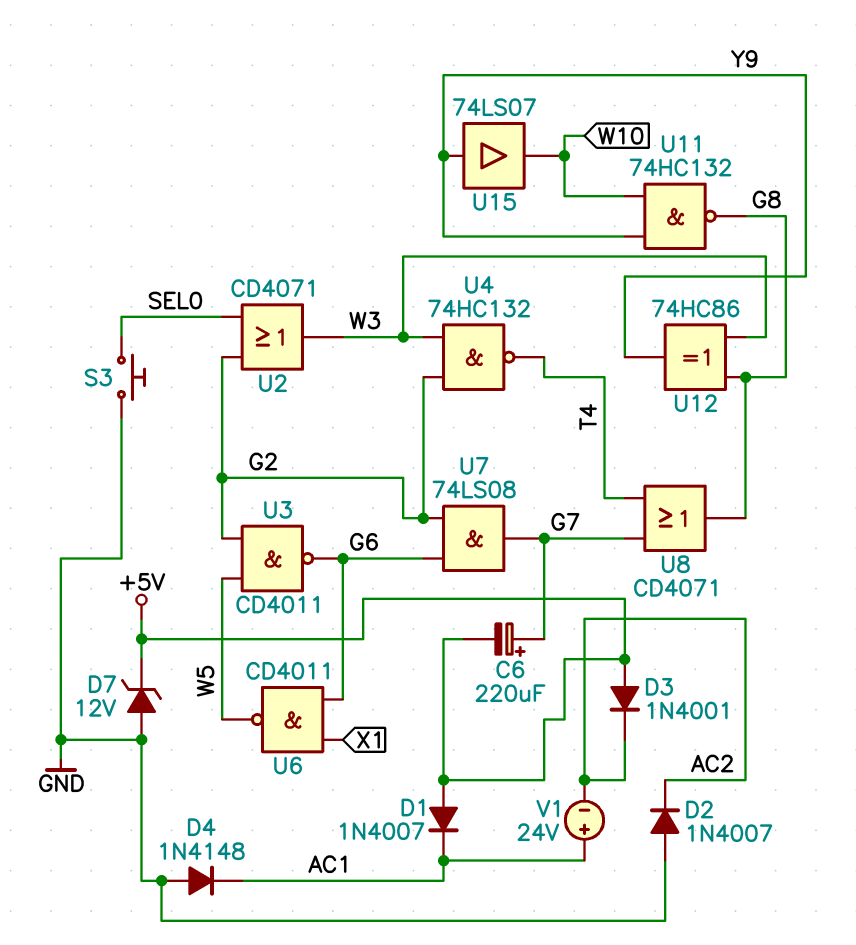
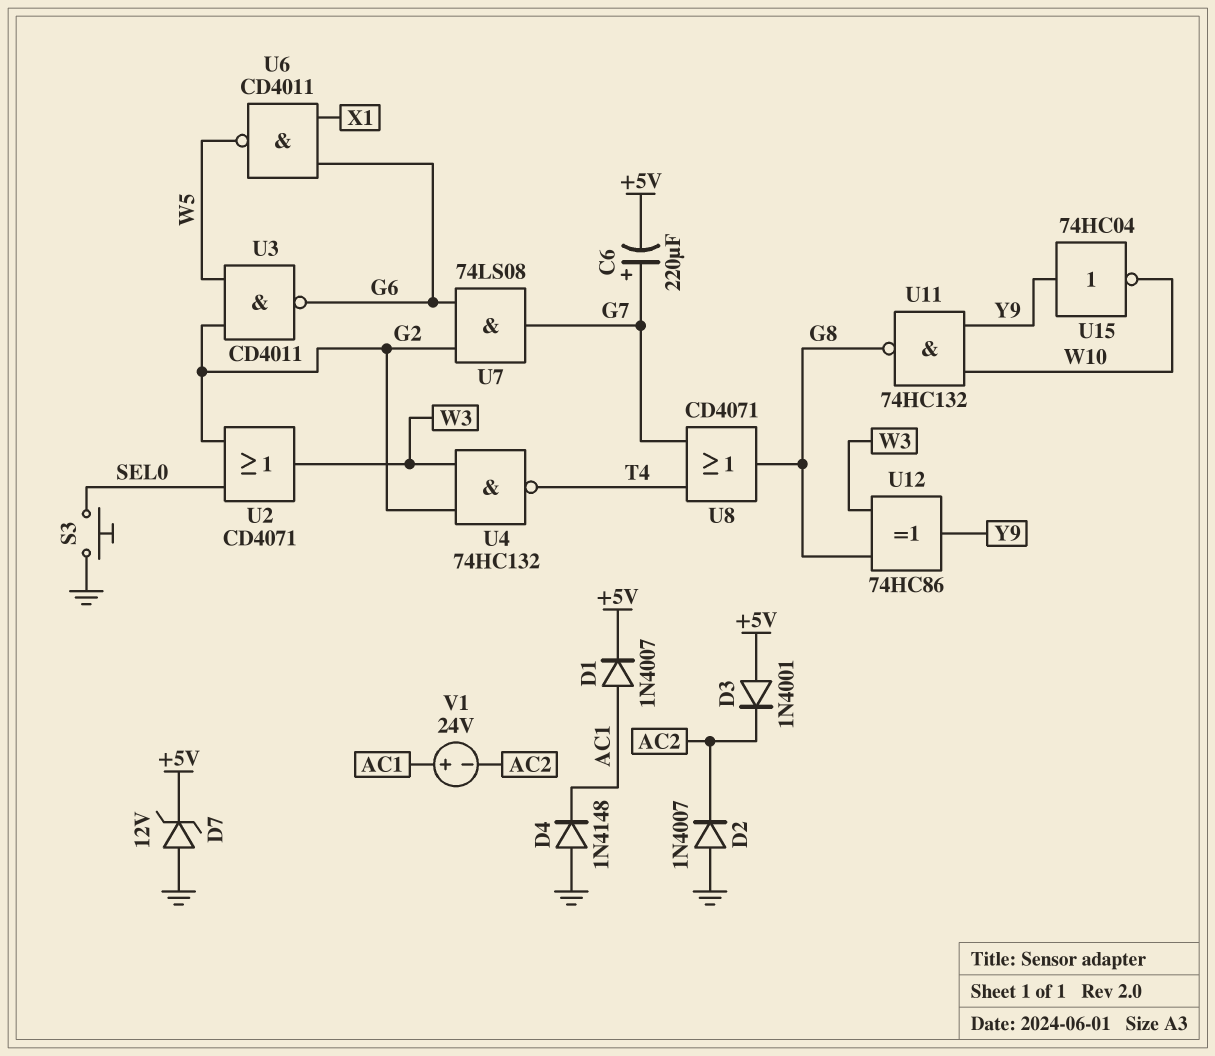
D1: diode 1N4007 (A +5V, K AC1) -> diode 1N4007 (A AC1, K +5V)
U15: buffer 74LS07 (in Y9, out W10) -> NOT 74HC04 (in Y9, out W10)

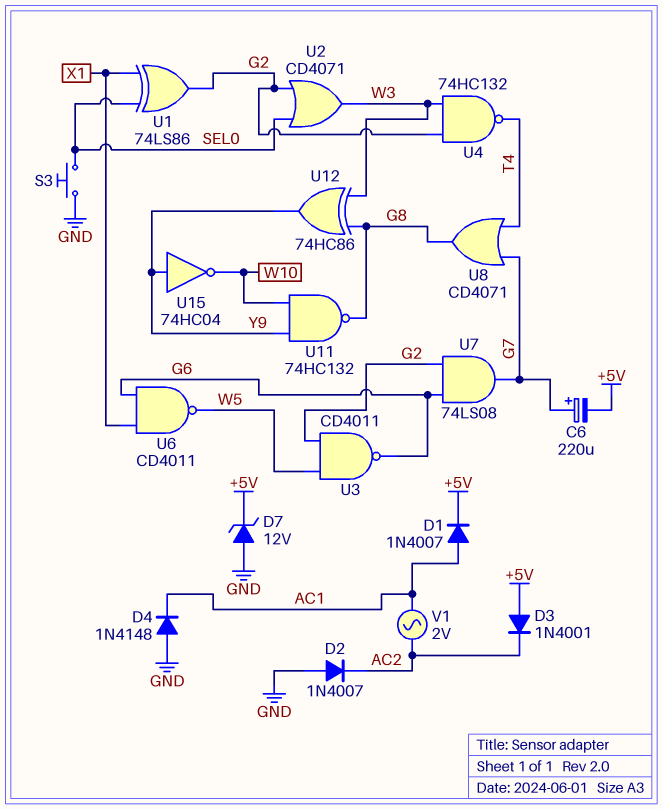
U1: none -> XOR 74LS86 (in SEL0, in X1, out G2)
V1: 24V (plus AC1, minus AC2) -> AC 2V (AC1, AC2)

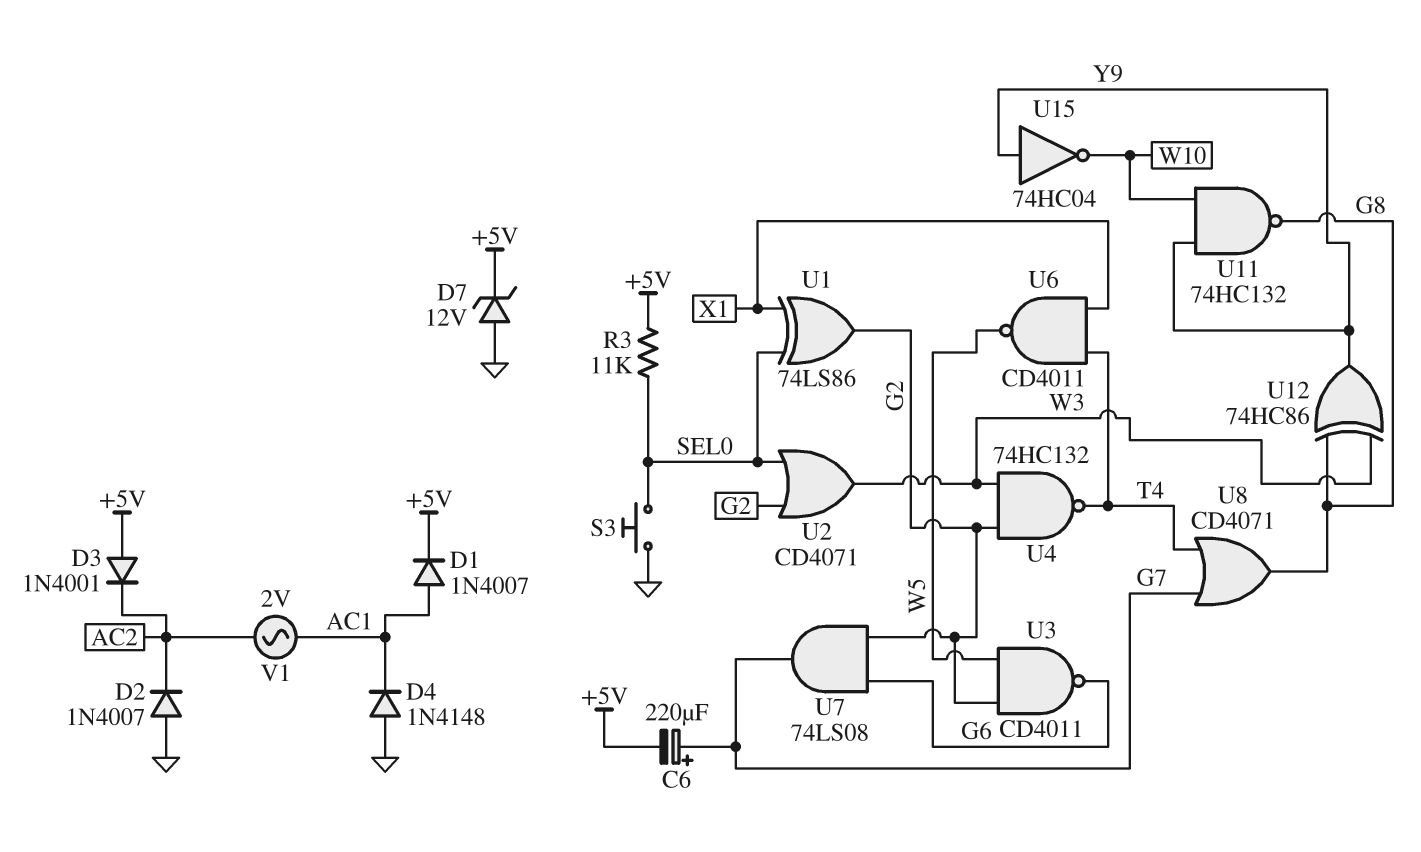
R3: none -> 11k (+5V, SEL0)
U6: NAND CD4011 (in G6, in X1, out W5) -> NAND CD4011 (in T4, in X1, out W5)

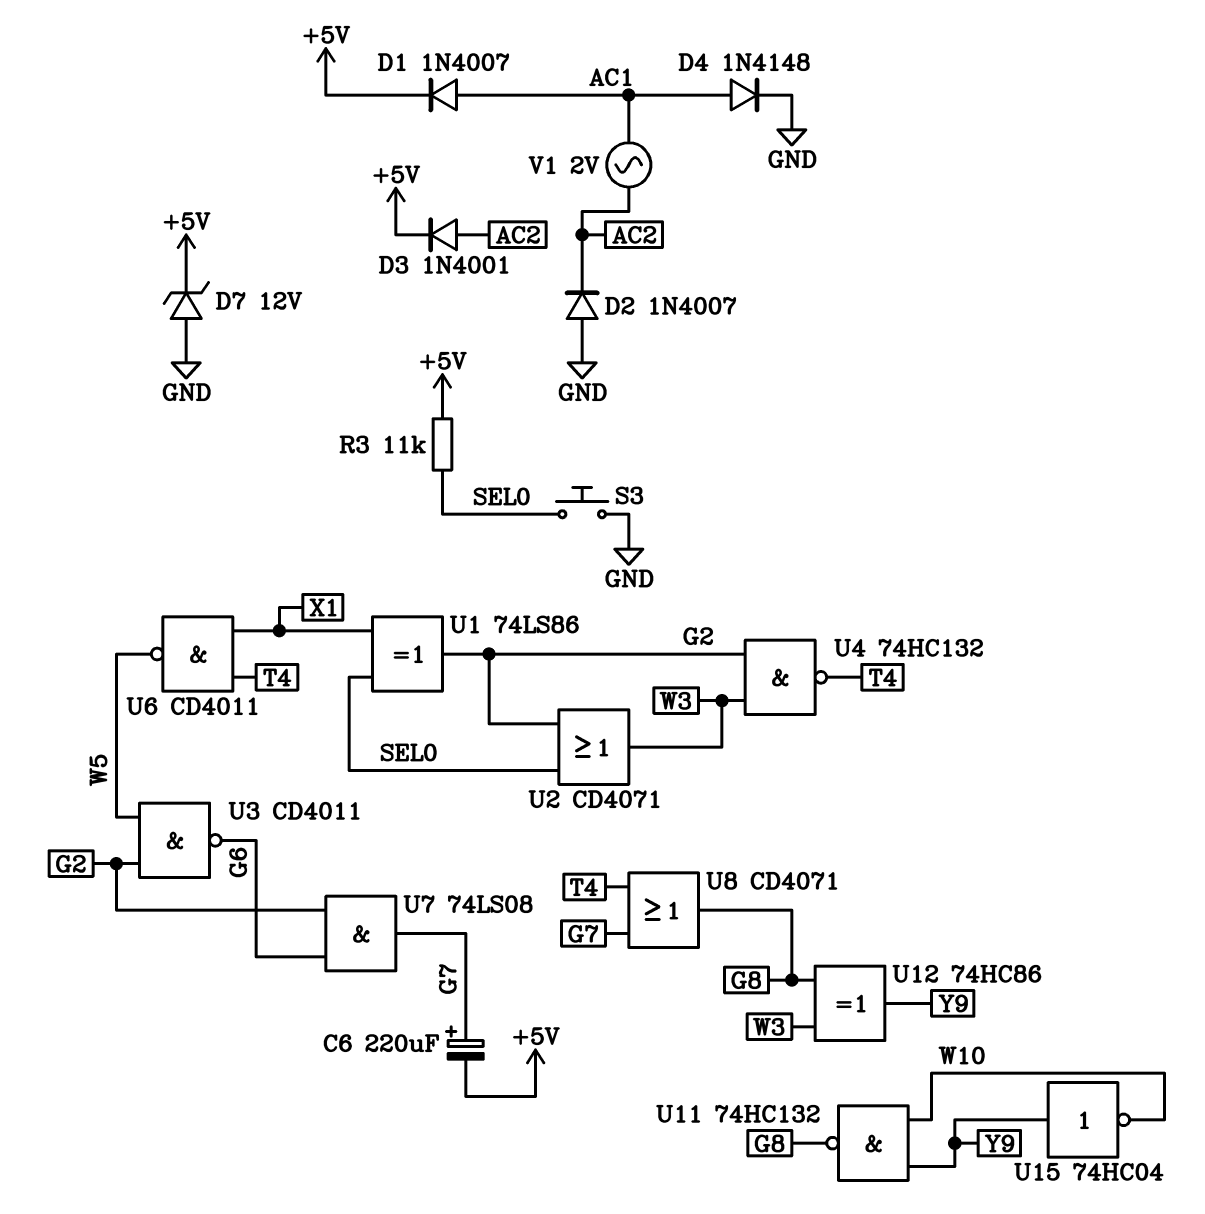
D3: diode 1N4001 (A +5V, K AC2) -> diode 1N4001 (A AC2, K +5V)
D4: diode 1N4148 (A GND, K AC1) -> diode 1N4148 (A AC1, K GND)

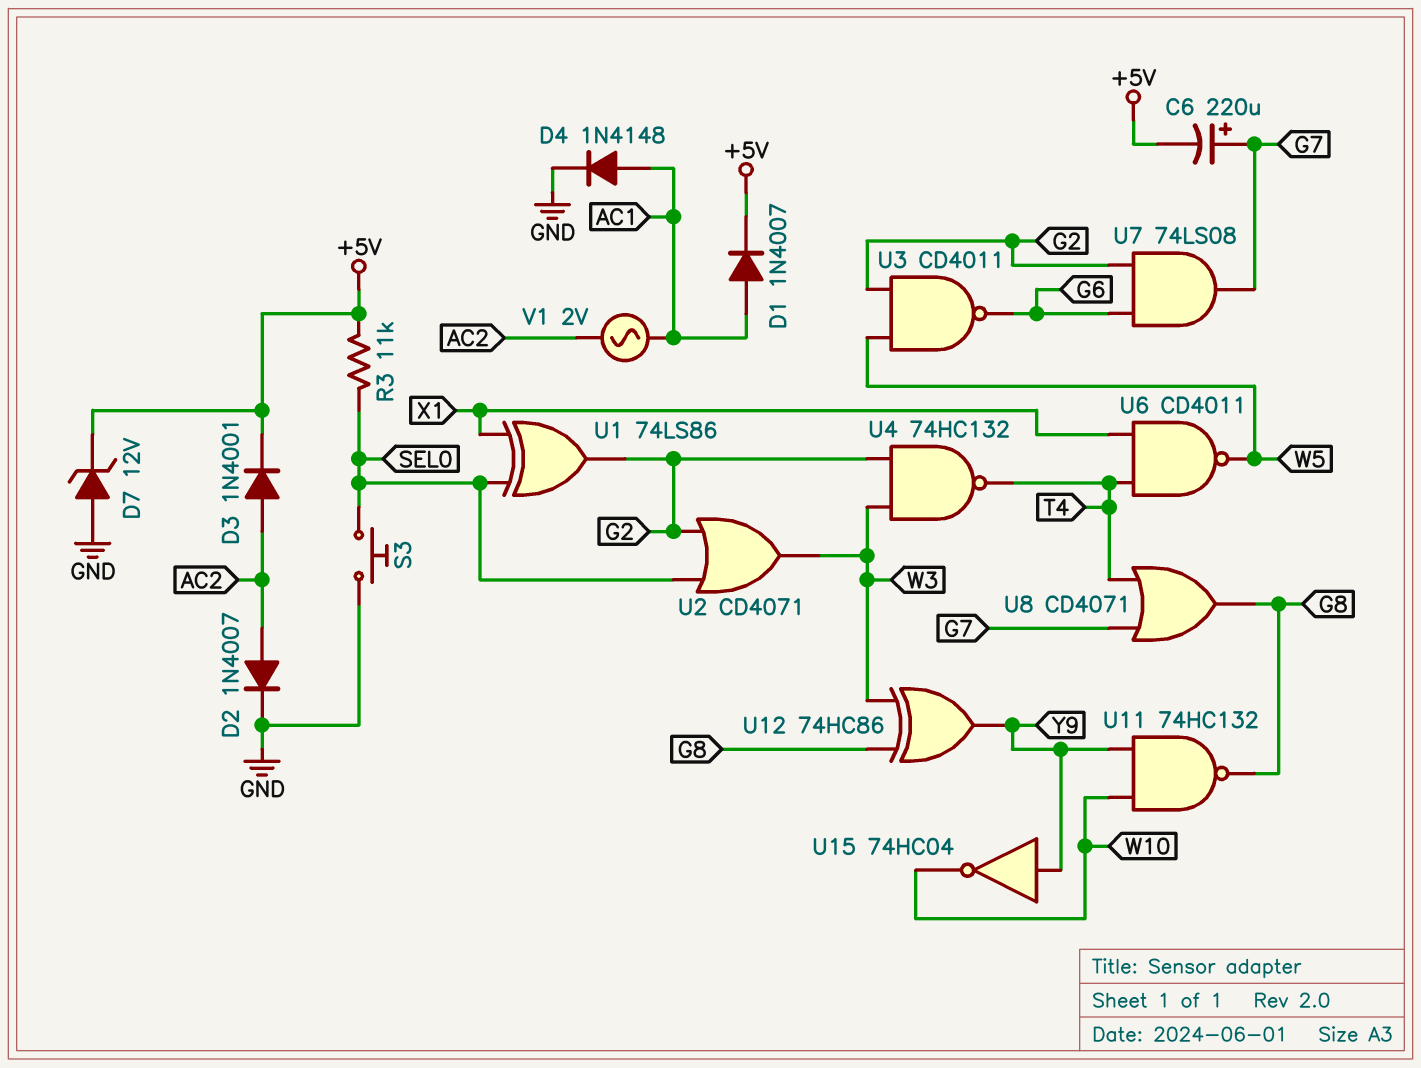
D2: diode 1N4007 (A GND, K AC2) -> diode 1N4007 (A AC2, K GND)

